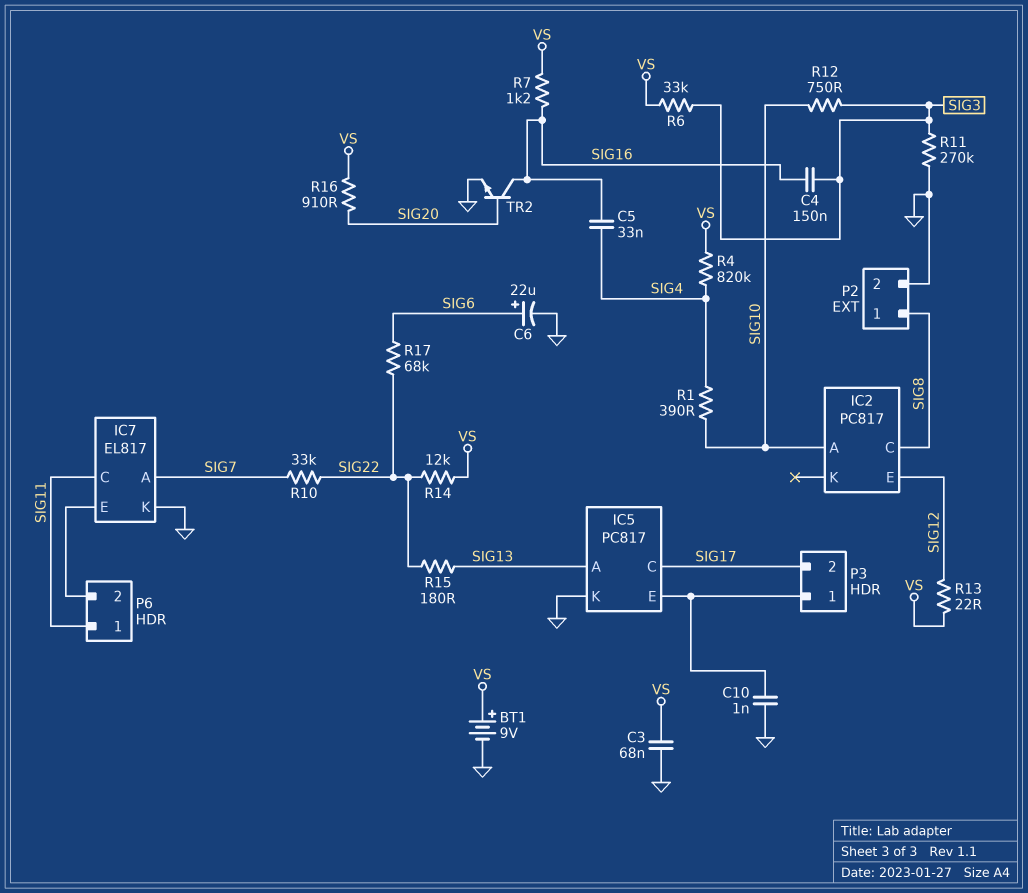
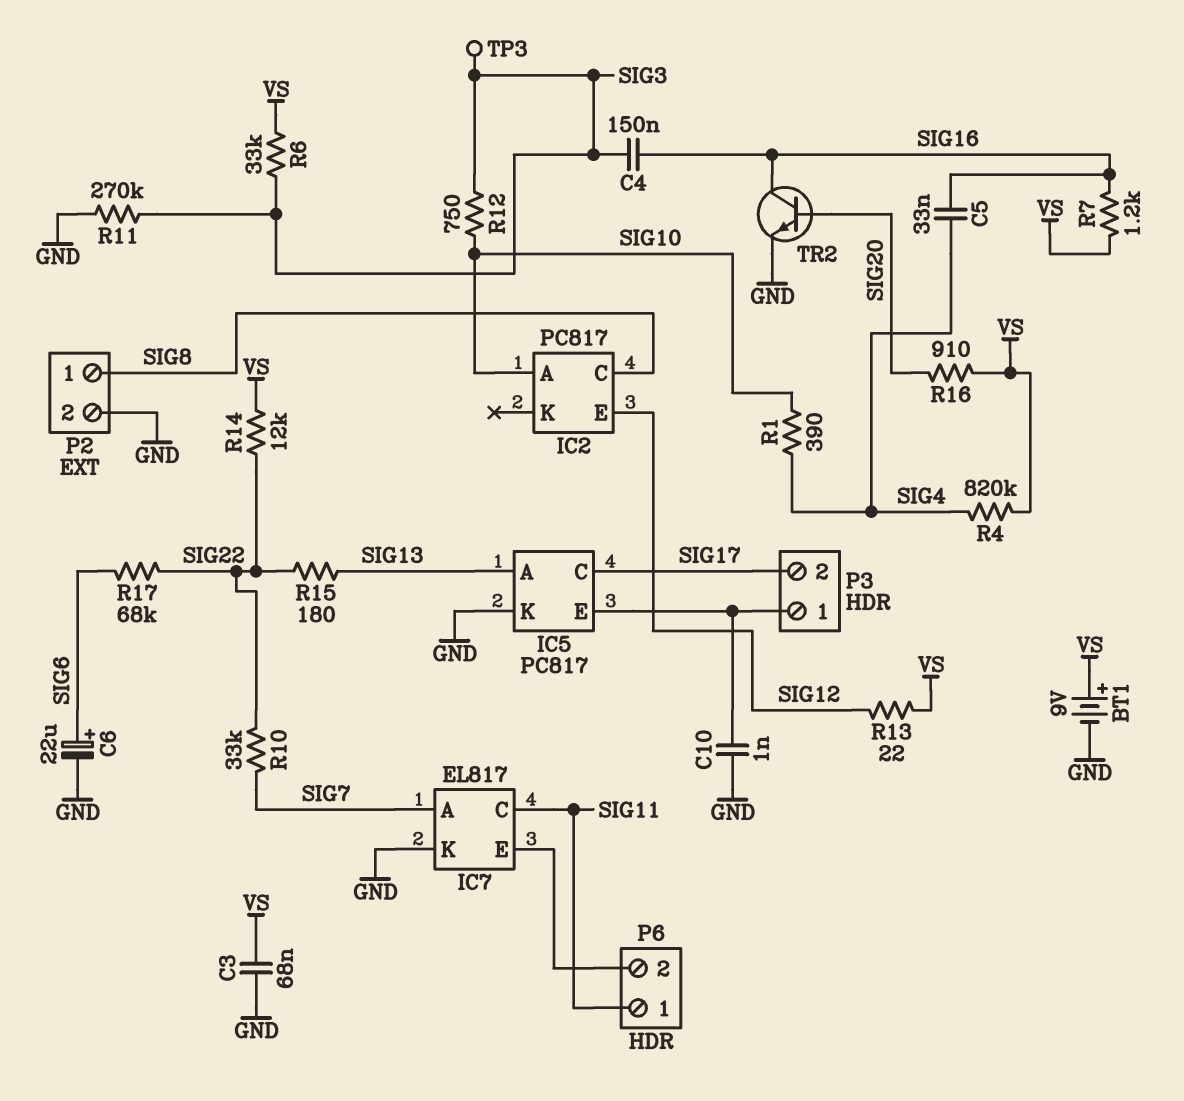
TP3: none -> test point (SIG3)

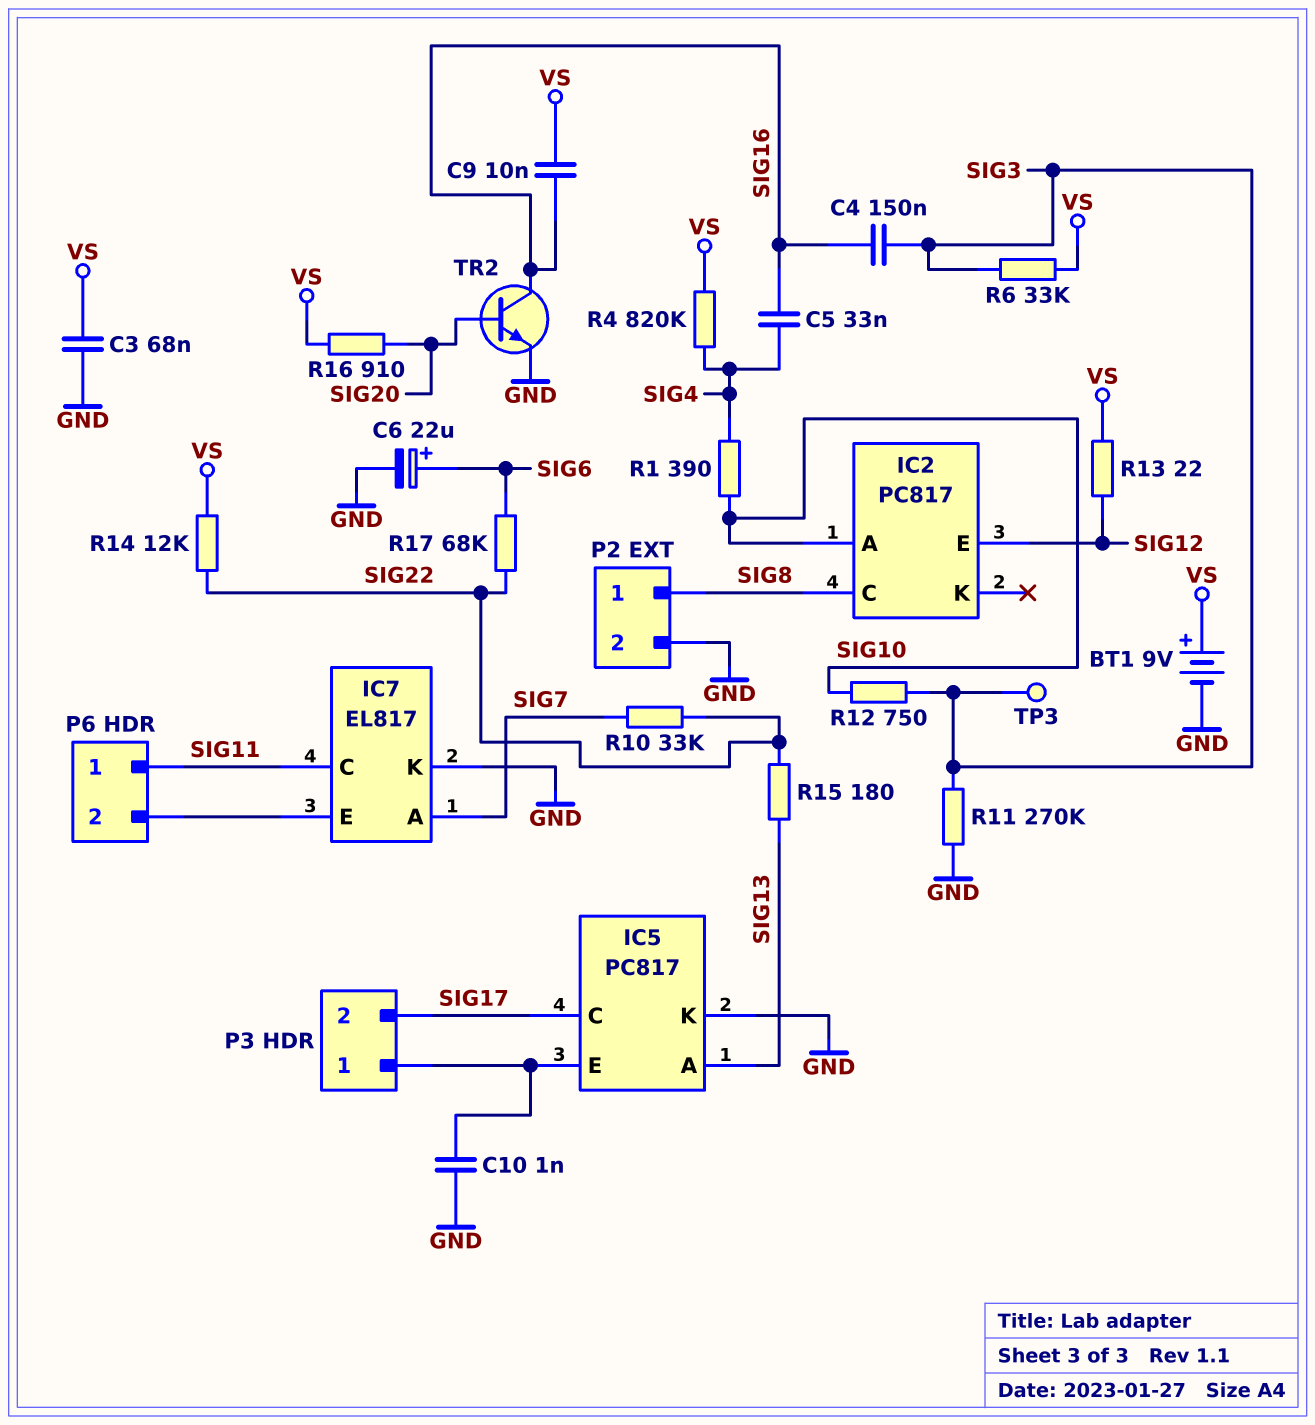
C9: none -> 10nF (SIG16, VS)
R7: 1.2k (SIG16, VS) -> none

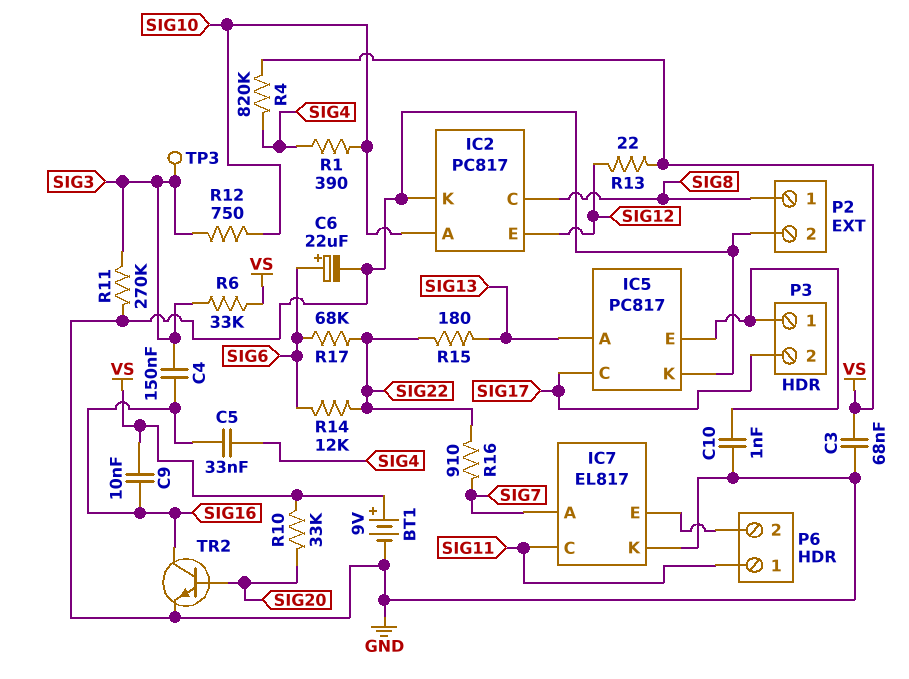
IC2 pin K: none -> GND
R10: 33k (SIG7, SIG22) -> 33k (SIG20, VS)
R14: 12k (SIG22, VS) -> 12k (SIG6, SIG22)
R16: 910 (SIG20, VS) -> 910 (SIG7, SIG22)

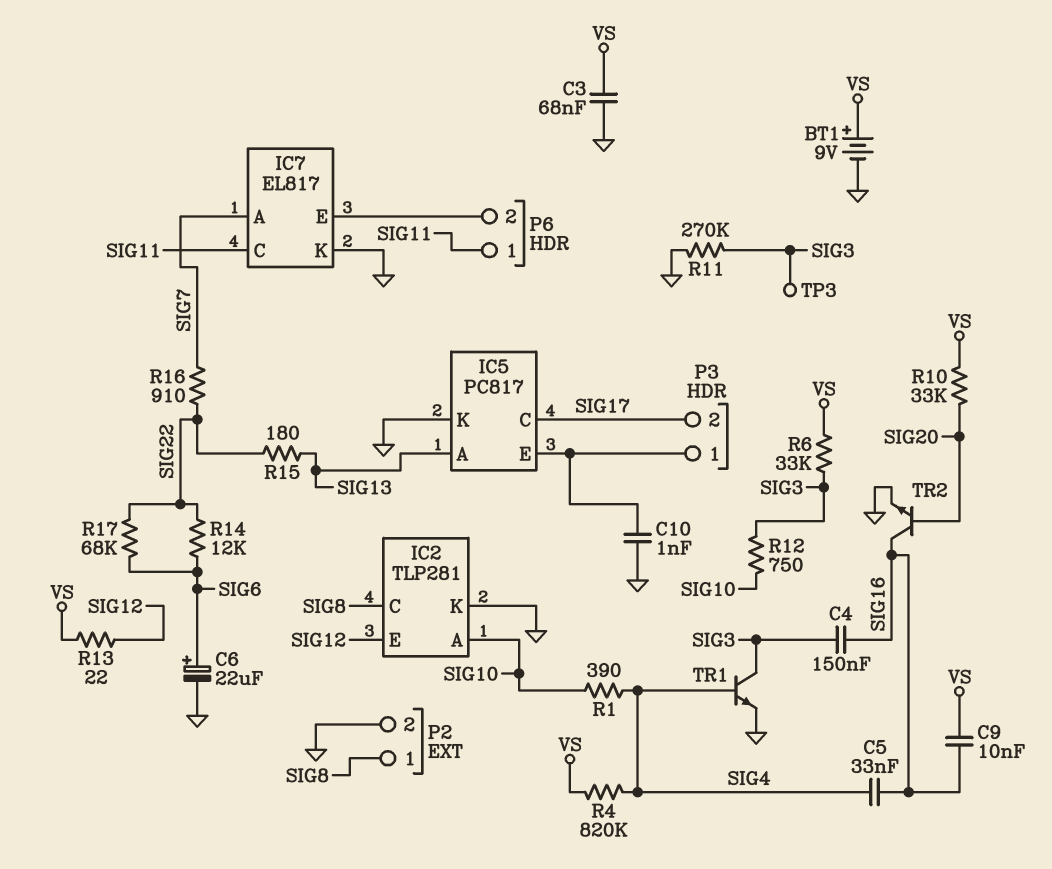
IC2: PC817 -> TLP281
TR1: none -> NPN (B SIG4, C SIG3, E GND)

